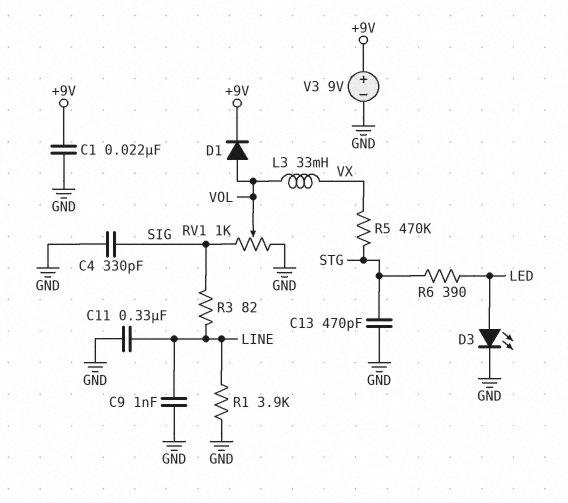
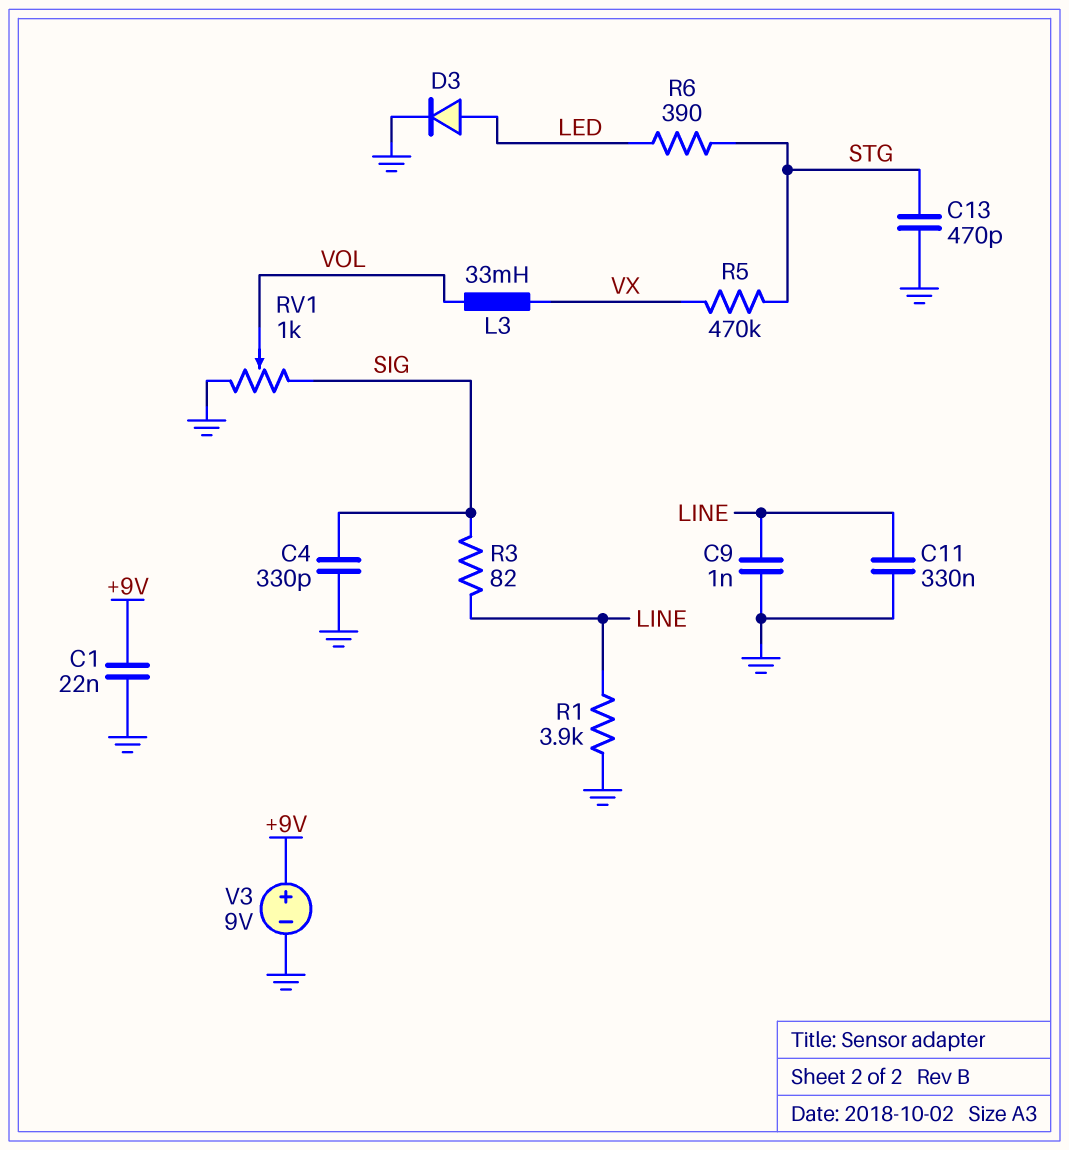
D1: diode (A VOL, K +9V) -> none
D3: LED (A LED, K GND) -> diode (A LED, K GND)

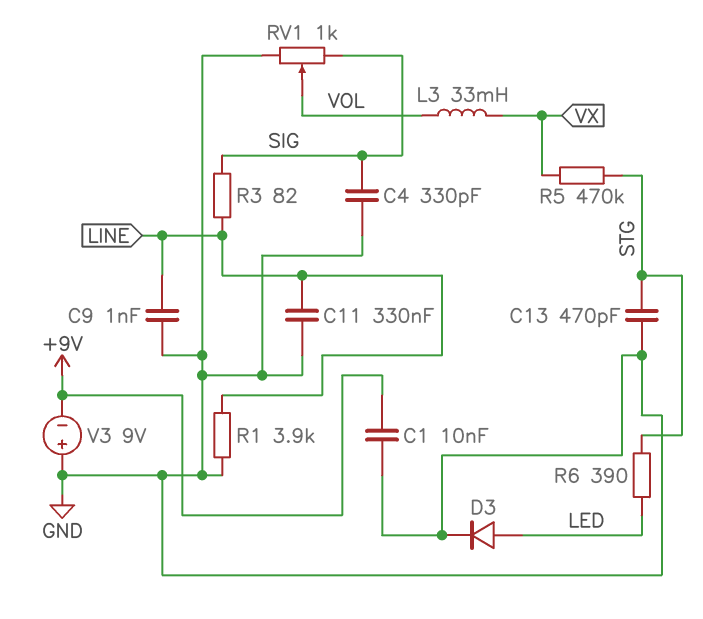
C1: 22nF (+9V, GND) -> 10nF (+9V, GND)
V3: 9V (plus +9V, minus GND) -> 9V (plus GND, minus +9V)

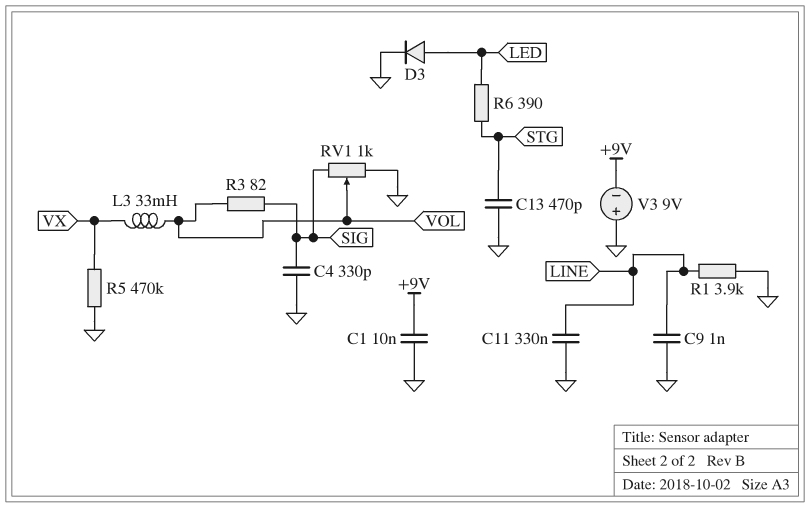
R3: 82 (LINE, SIG) -> 82 (SIG, VOL)
R5: 470k (STG, VX) -> 470k (GND, VX)

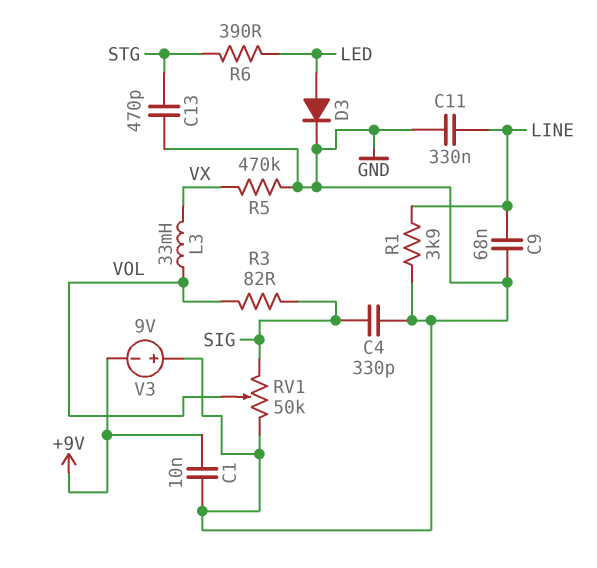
C9: 1nF (GND, LINE) -> 68nF (GND, LINE)
RV1: 1k (GND, SIG, wiper VOL) -> 50k (GND, SIG, wiper VOL)

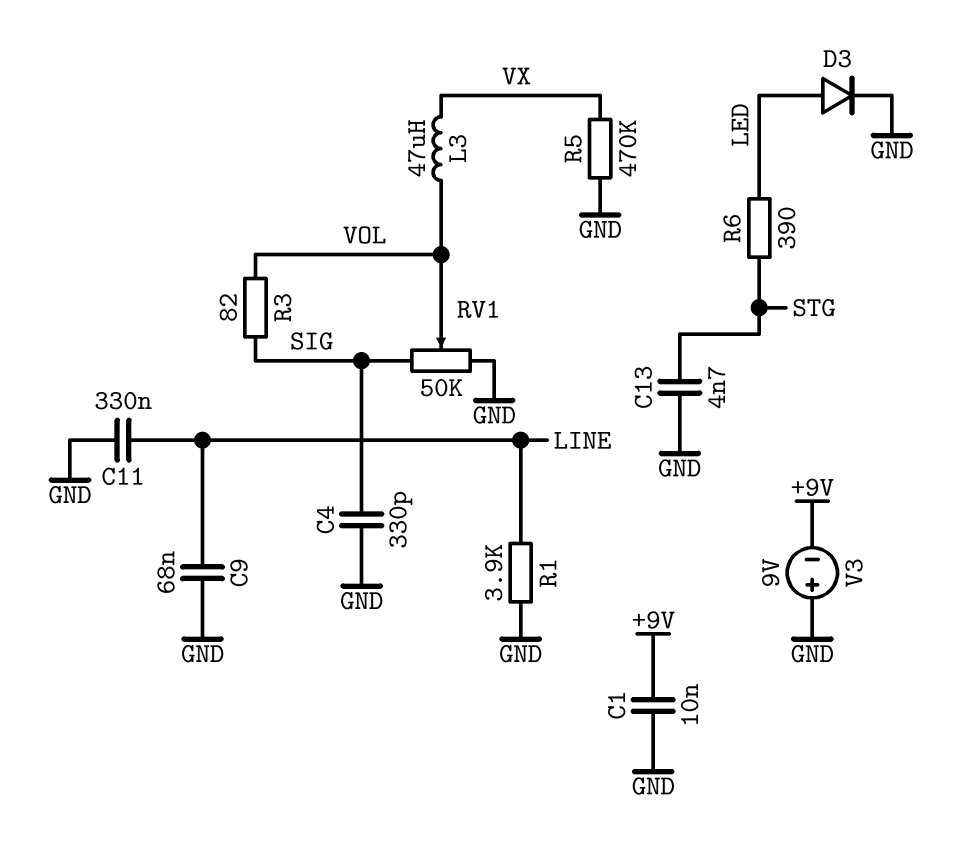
C13: 470pF (GND, STG) -> 4.7nF (GND, STG)
L3: 33mH (VOL, VX) -> 47uH (VOL, VX)

